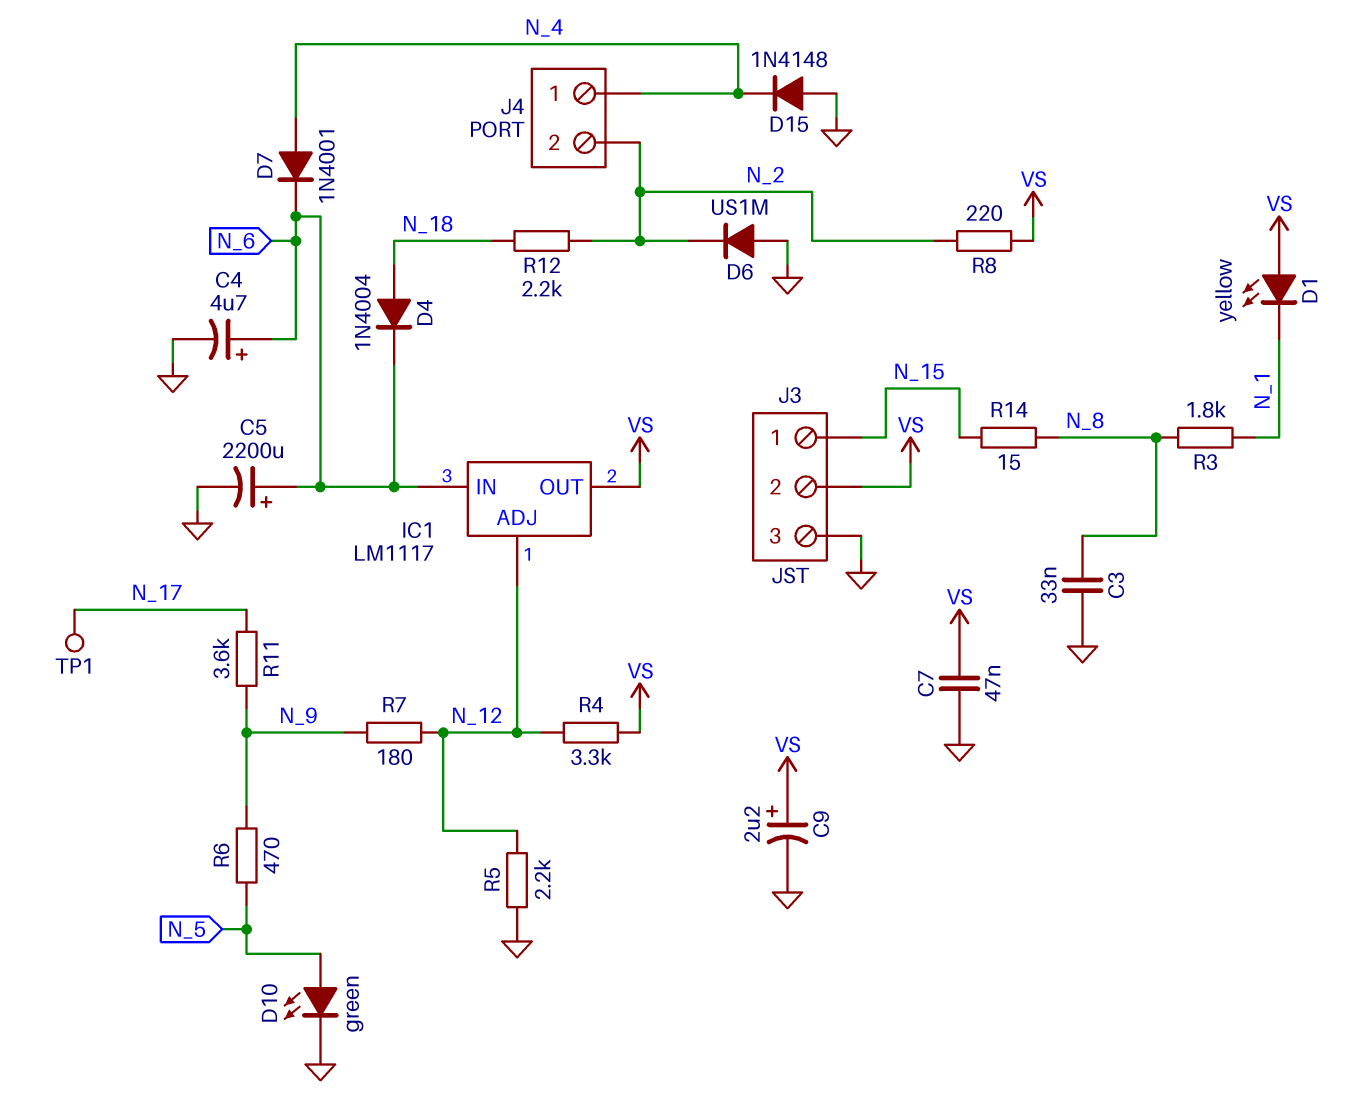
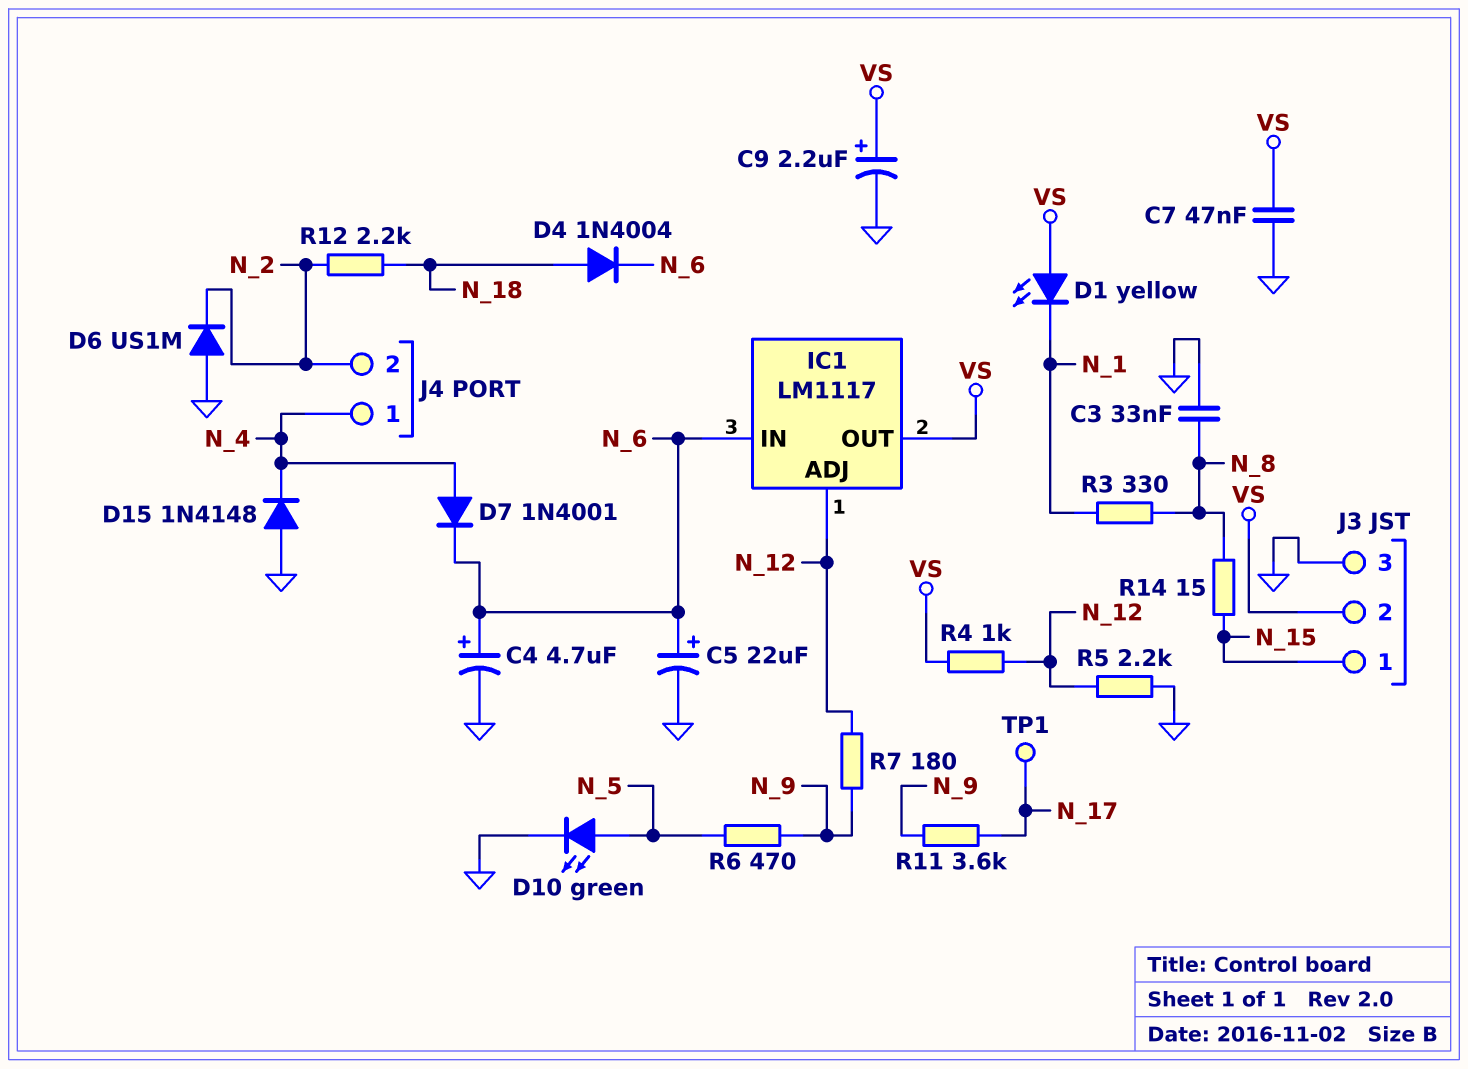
C5: 2200uF (plus N_6, minus GND) -> 22uF (plus N_6, minus GND)
R3: 1.8k (N_1, N_8) -> 330 (N_1, N_8)
R4: 3.3k (N_12, VS) -> 1k (N_12, VS)
R8: 220 (N_2, VS) -> none

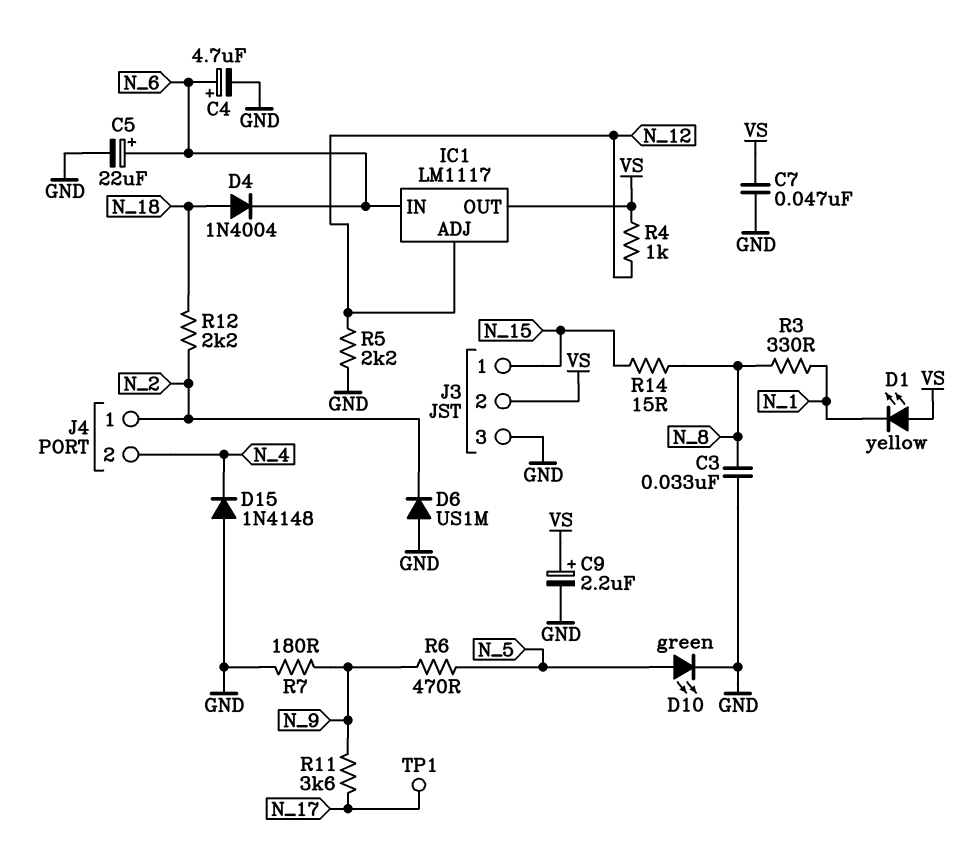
D7: diode 1N4001 (A N_4, K N_6) -> none
J4 pin 1: N_4 -> N_2
J4 pin 2: N_2 -> N_4
R7: 180 (N_9, N_12) -> 180 (GND, N_9)

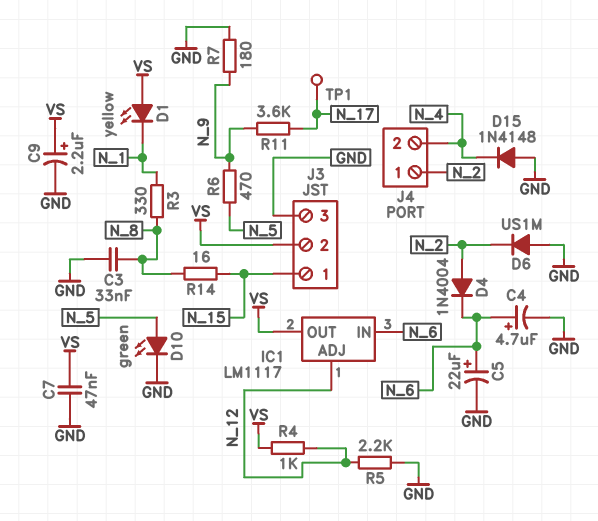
D4: diode 1N4004 (A N_18, K N_6) -> diode 1N4004 (A N_2, K N_6)
R12: 2.2k (N_2, N_18) -> none
R14: 15 (N_8, N_15) -> 16 (N_8, N_15)

